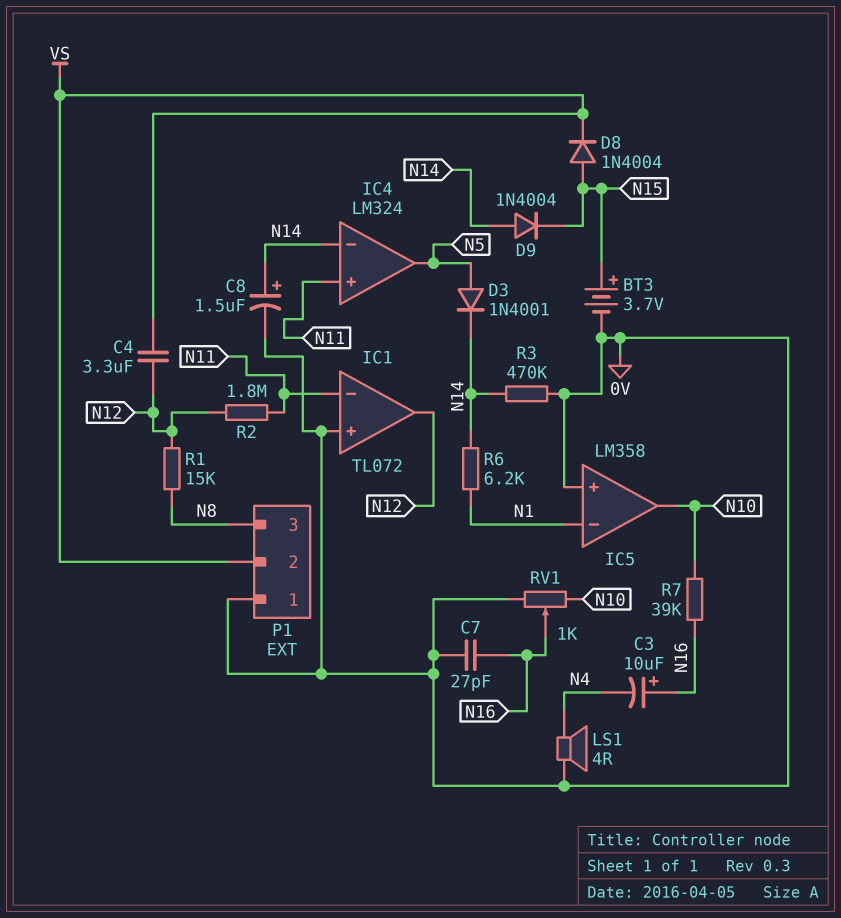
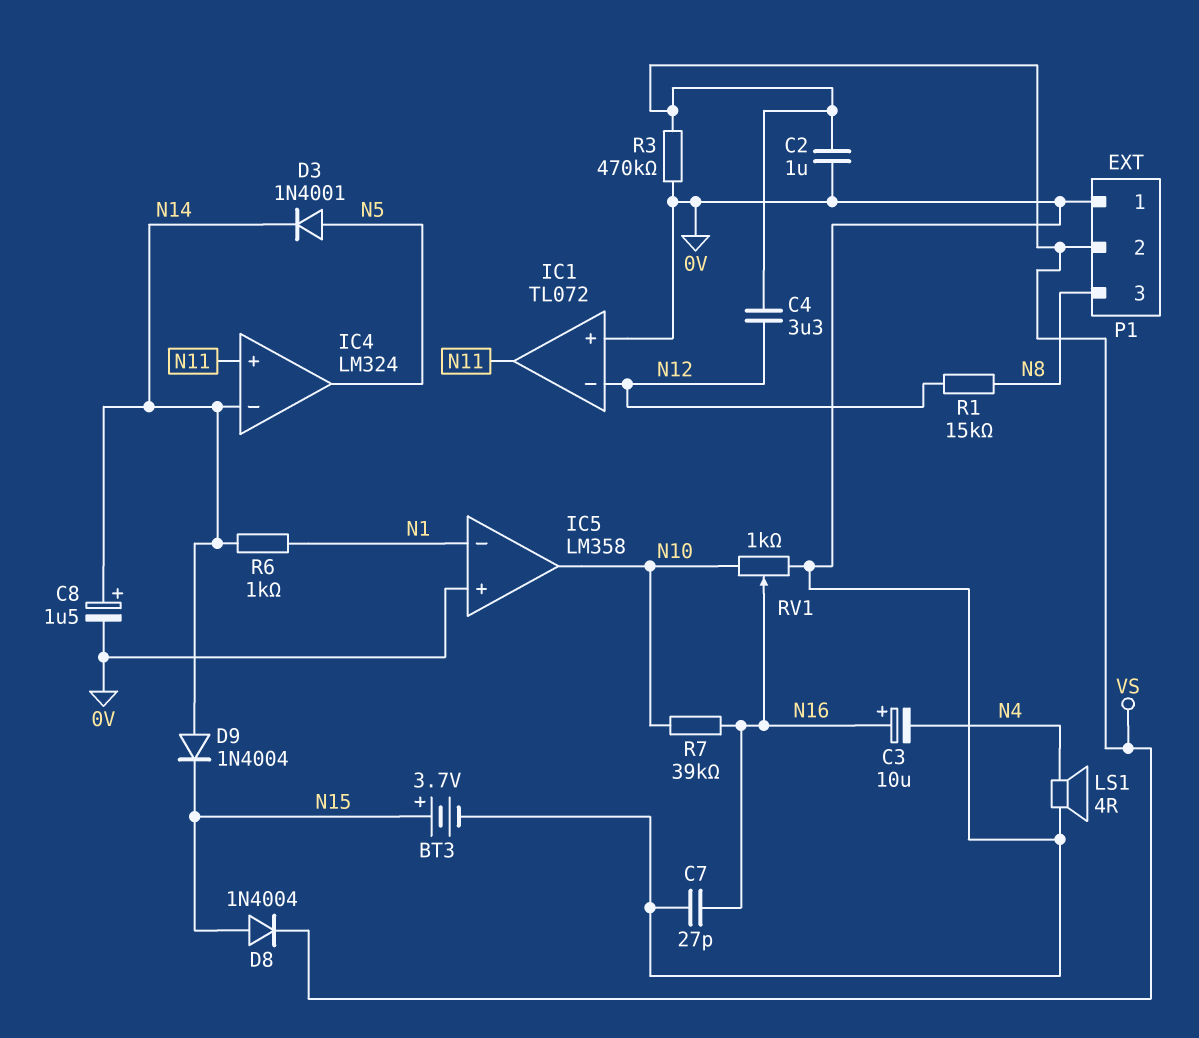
C2: none -> 1uF (0V, VS)
IC1 pin in-: N11 -> N12
IC1 pin out: N12 -> N11
R2: 1.8M (N11, N12) -> none
R3: 470k (0V, N14) -> 470k (0V, VS)
R6: 6.2k (N1, N14) -> 1k (N1, N14)

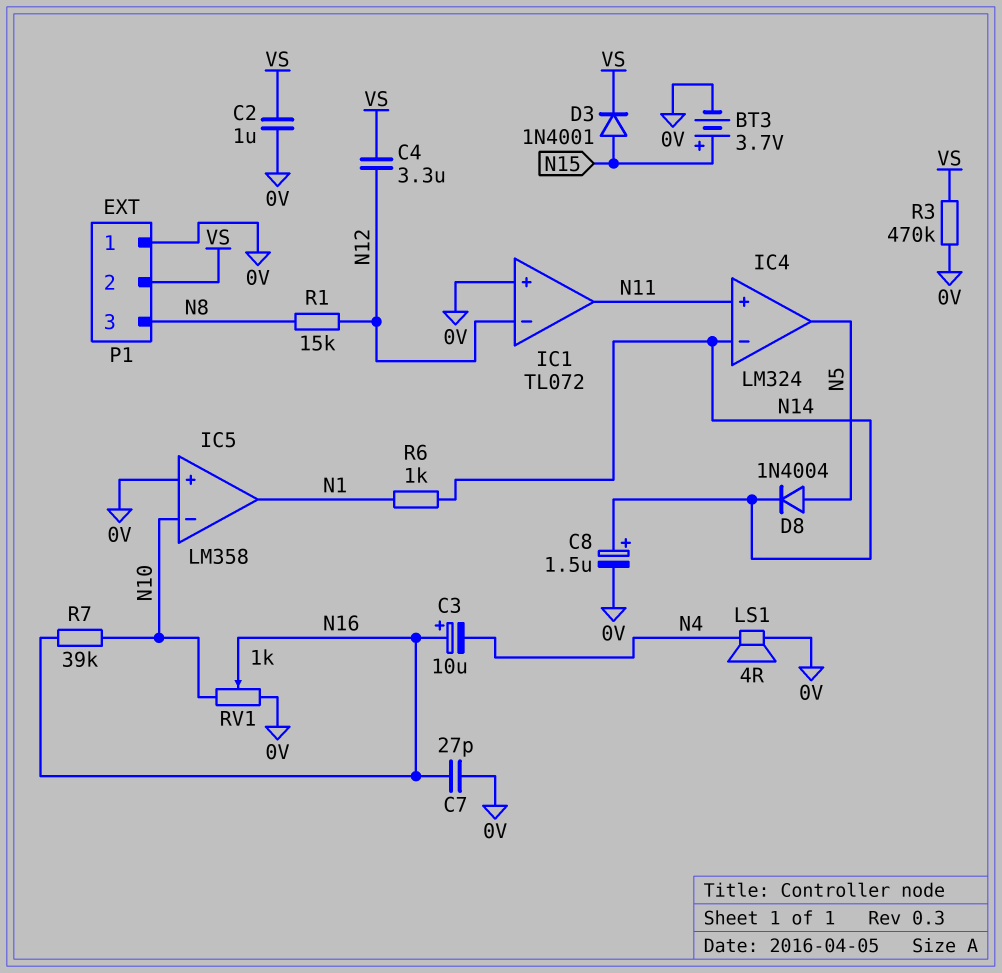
D3: diode 1N4001 (A N5, K N14) -> diode 1N4001 (A N15, K VS)
D8: diode 1N4004 (A N15, K VS) -> diode 1N4004 (A N5, K N14)
D9: diode 1N4004 (A N14, K N15) -> none
IC5 pin in-: N1 -> N10
IC5 pin out: N10 -> N1

